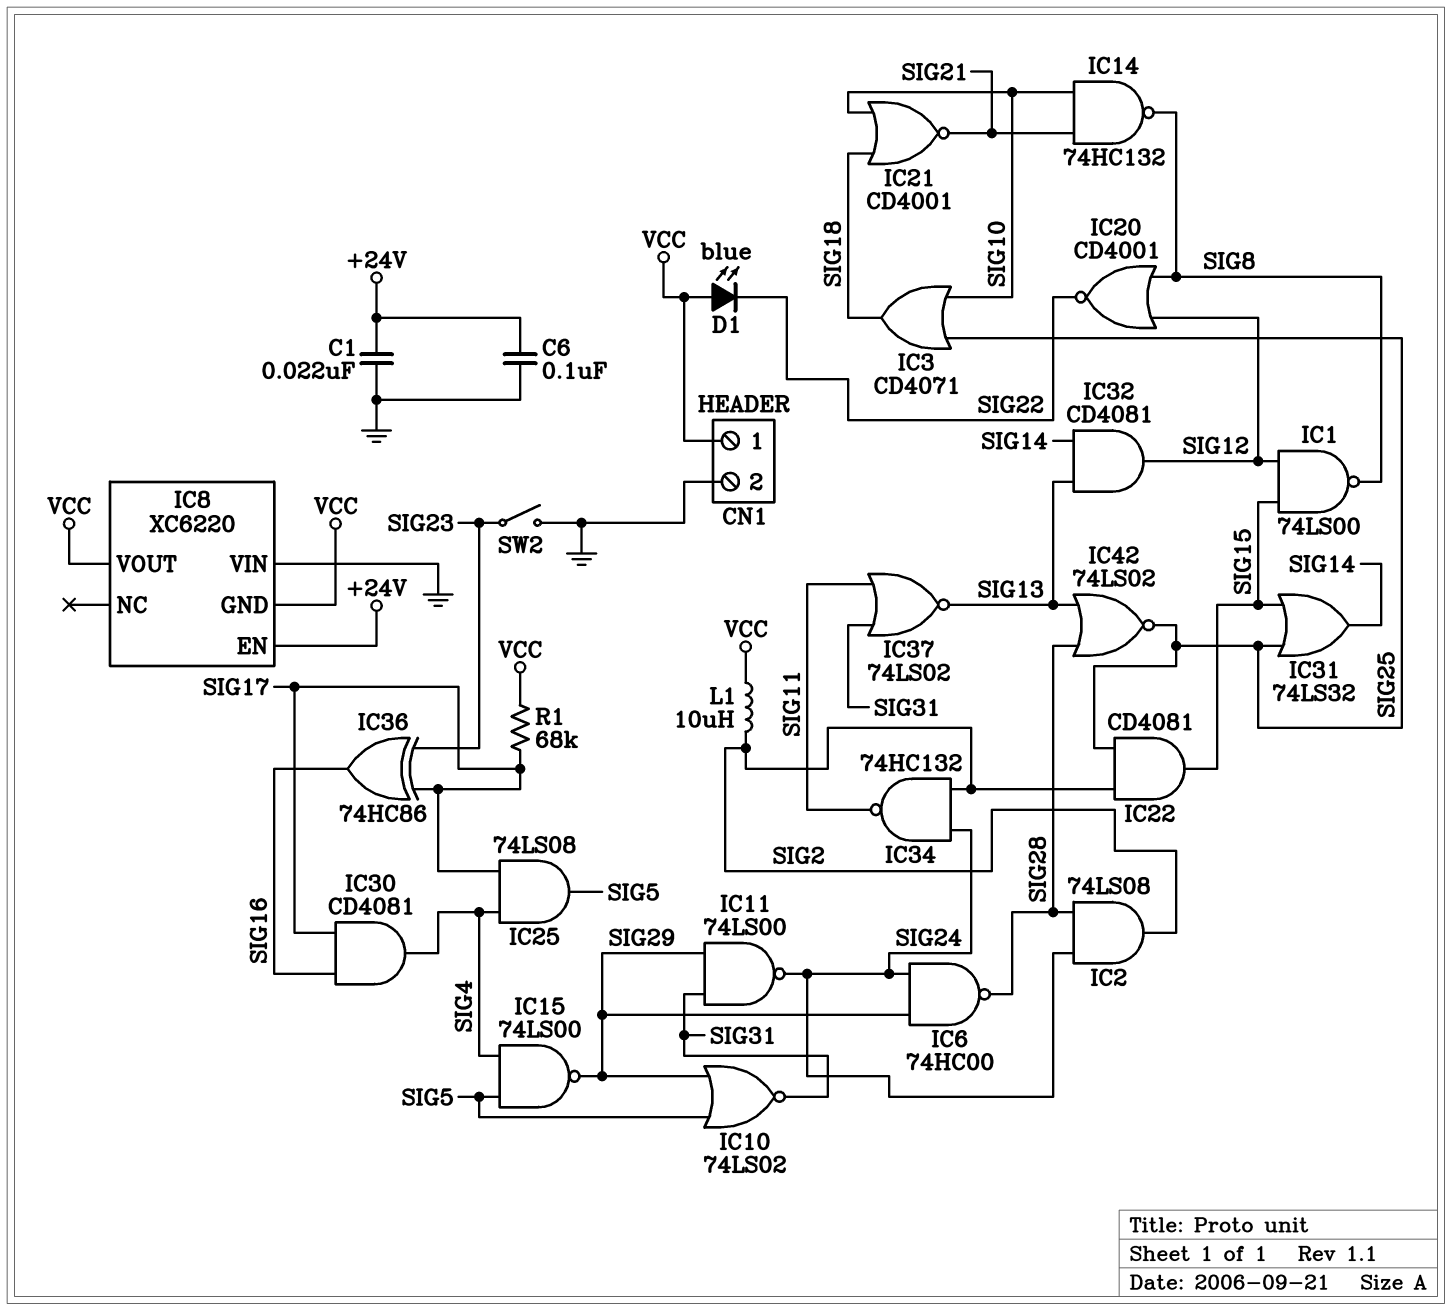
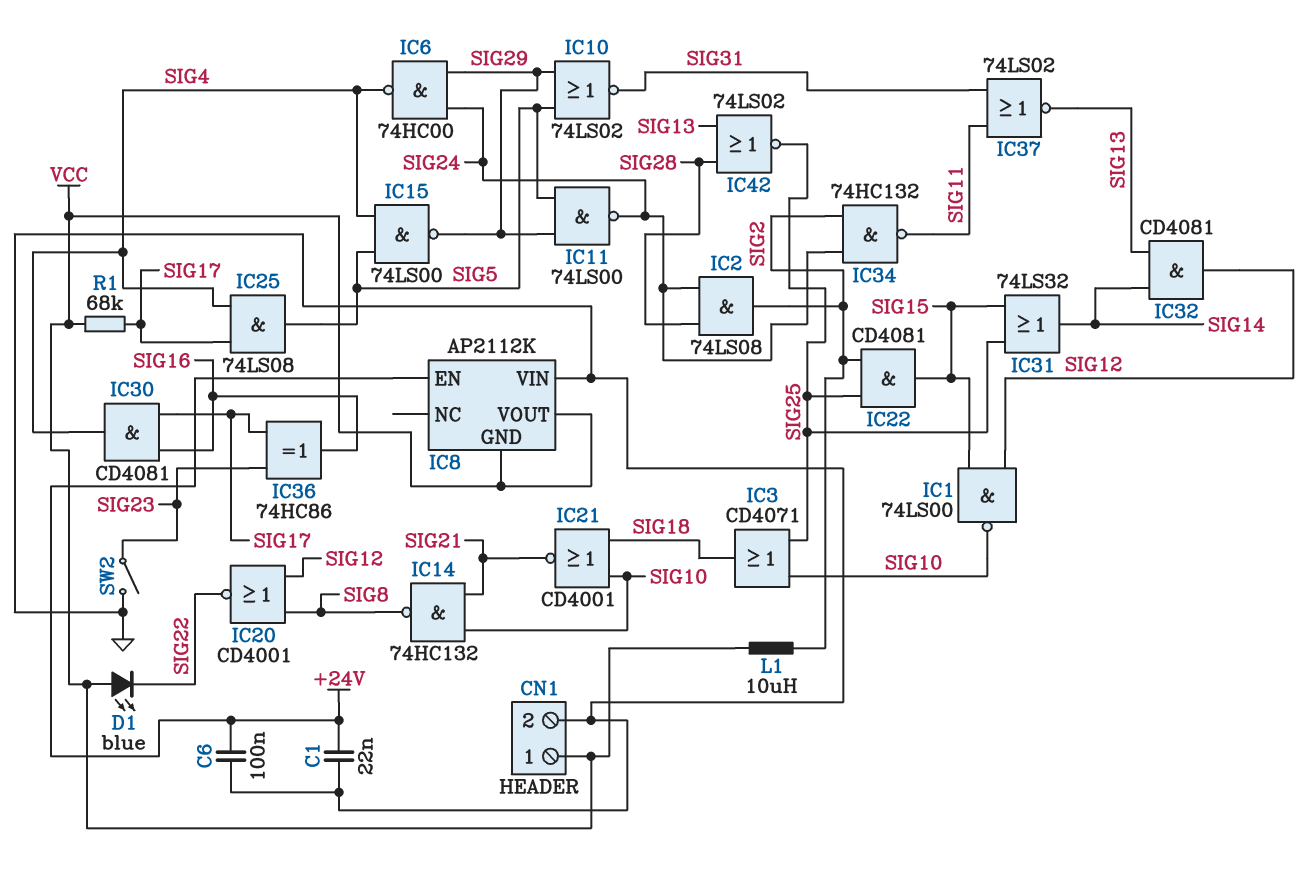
IC1: NAND 74LS00 (in SIG12, in SIG15, out SIG8) -> NAND 74LS00 (in SIG12, in SIG15, out SIG10)
IC6: NAND 74HC00 (in SIG24, in SIG29, out SIG28) -> NAND 74HC00 (in SIG24, in SIG29, out SIG4)
IC8: XC6220 -> AP2112K
IC11: NAND 74LS00 (in SIG29, in SIG31, out SIG24) -> NAND 74LS00 (in SIG5, in SIG29, out SIG24)

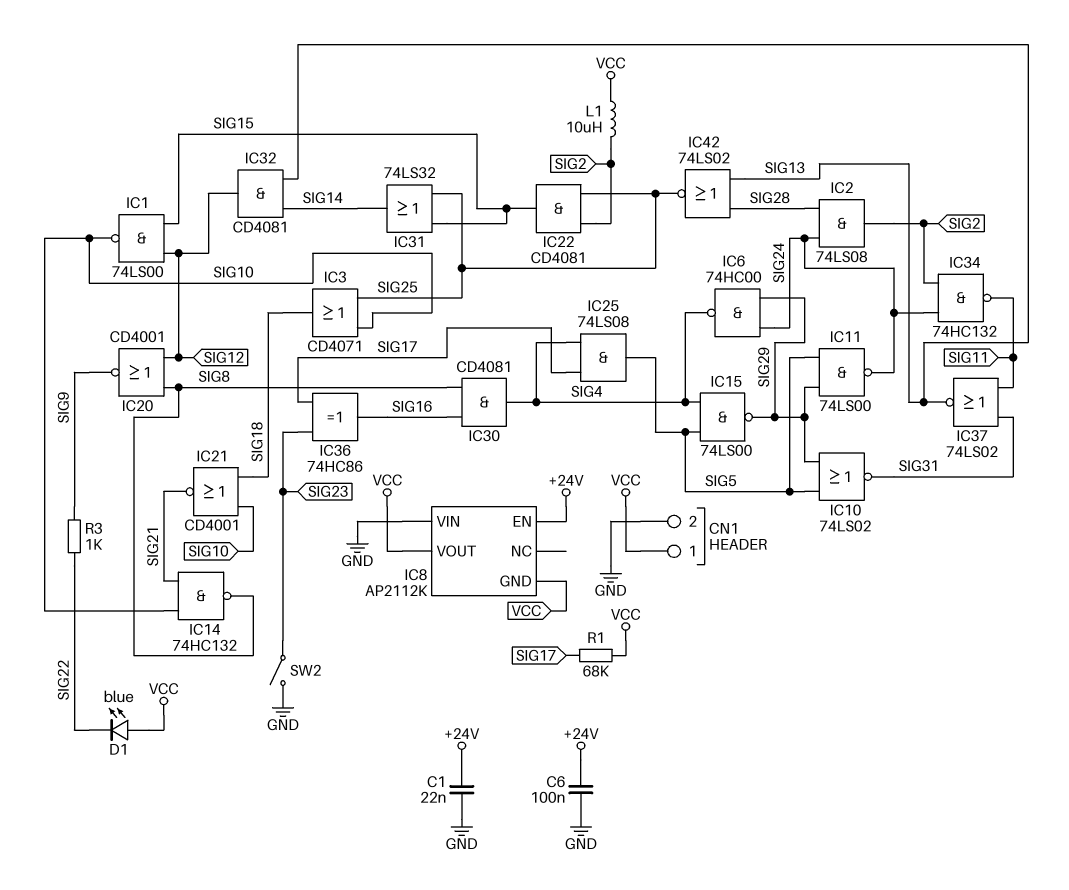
IC20: NOR CD4001 (in SIG8, in SIG12, out SIG22) -> NOR CD4001 (in SIG8, in SIG12, out SIG9)
IC30: AND CD4081 (in SIG16, in SIG17, out SIG4) -> AND CD4081 (in SIG8, in SIG16, out SIG4)
R3: none -> 1k (SIG9, SIG22)

